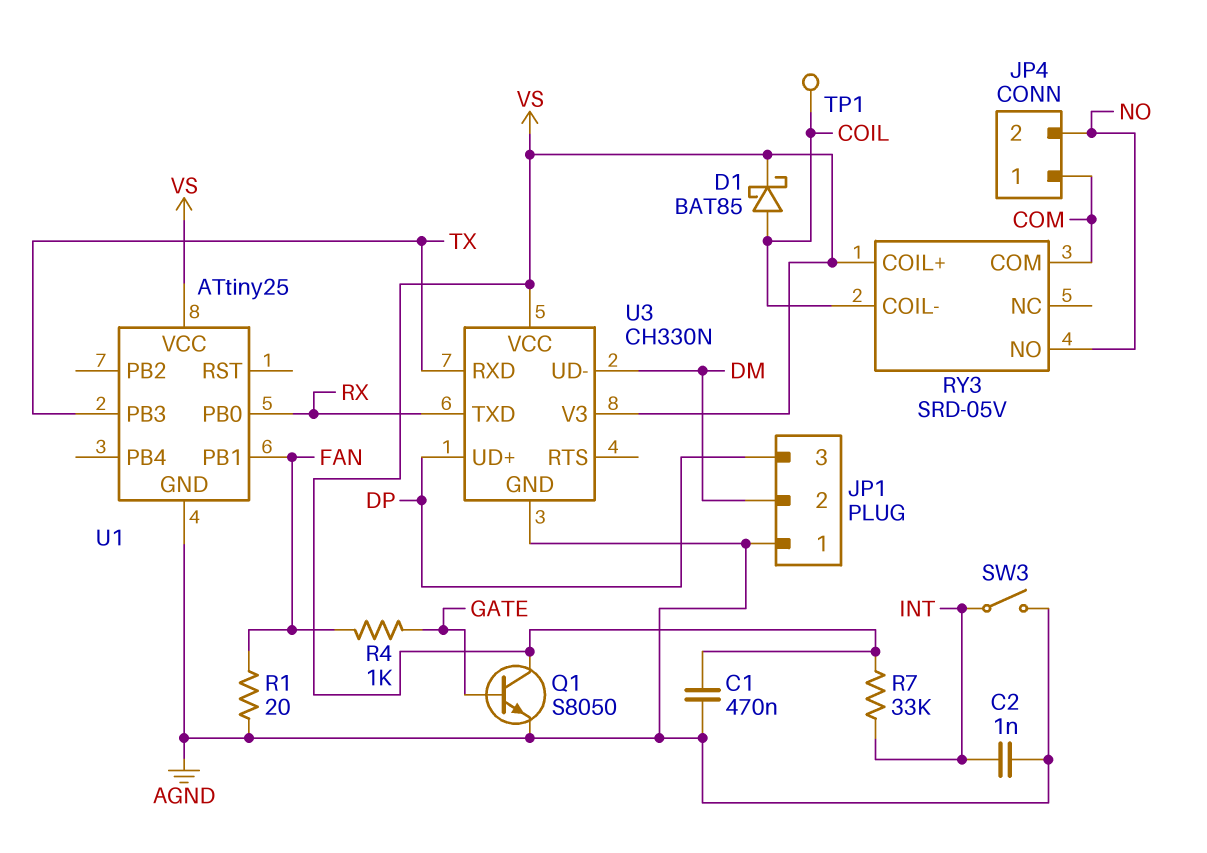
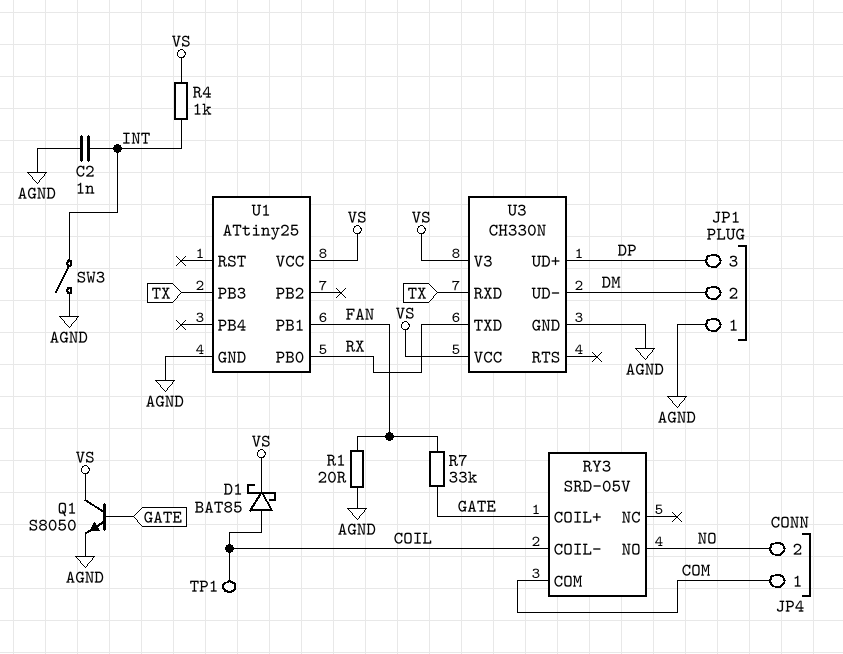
C1: 470nF (AGND, VS) -> none
R4: 1k (FAN, GATE) -> 1k (INT, VS)
R7: 33k (INT, VS) -> 33k (FAN, GATE)
RY3 pin COIL+: VS -> GATE

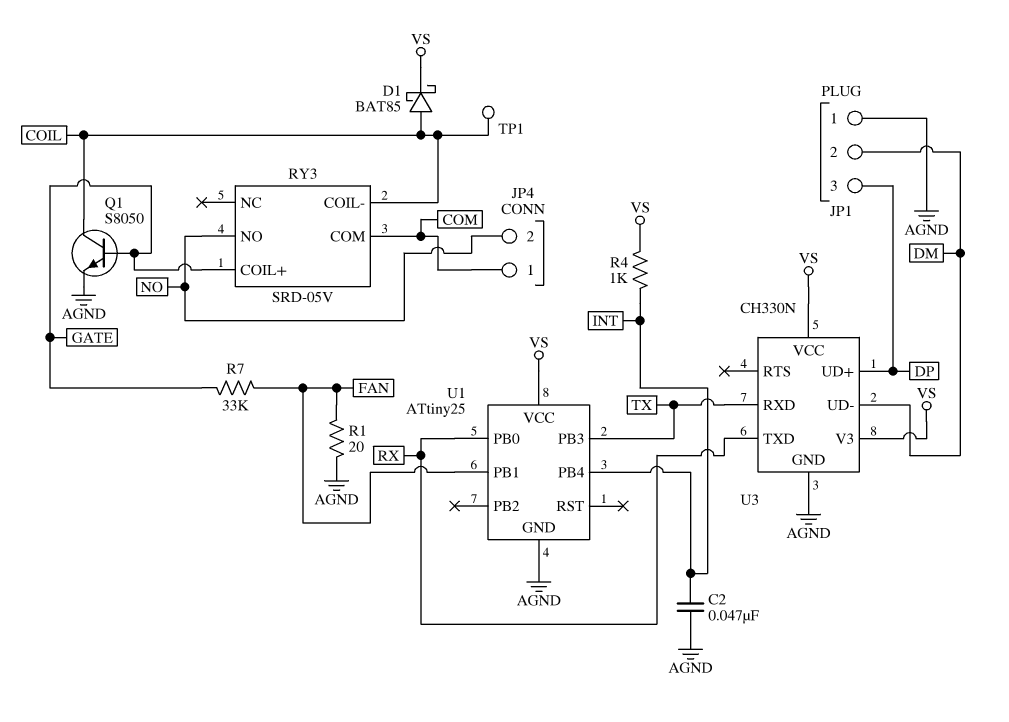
C2: 1nF (AGND, INT) -> 47nF (AGND, INT)
Q1: NPN S8050 (B GATE, C VS, E AGND) -> NPN S8050 (B GATE, C COIL, E AGND)
SW3: switch (AGND, INT) -> none
U1 pin PB4: none -> INT

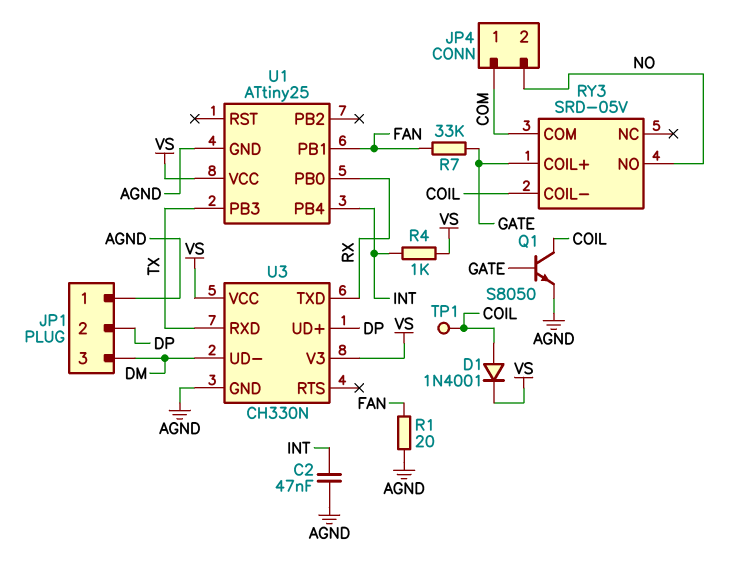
D1: schottky BAT85 (A COIL, K VS) -> diode 1N4001 (A COIL, K VS)
JP1 pin 2: DM -> DP
JP1 pin 3: DP -> DM

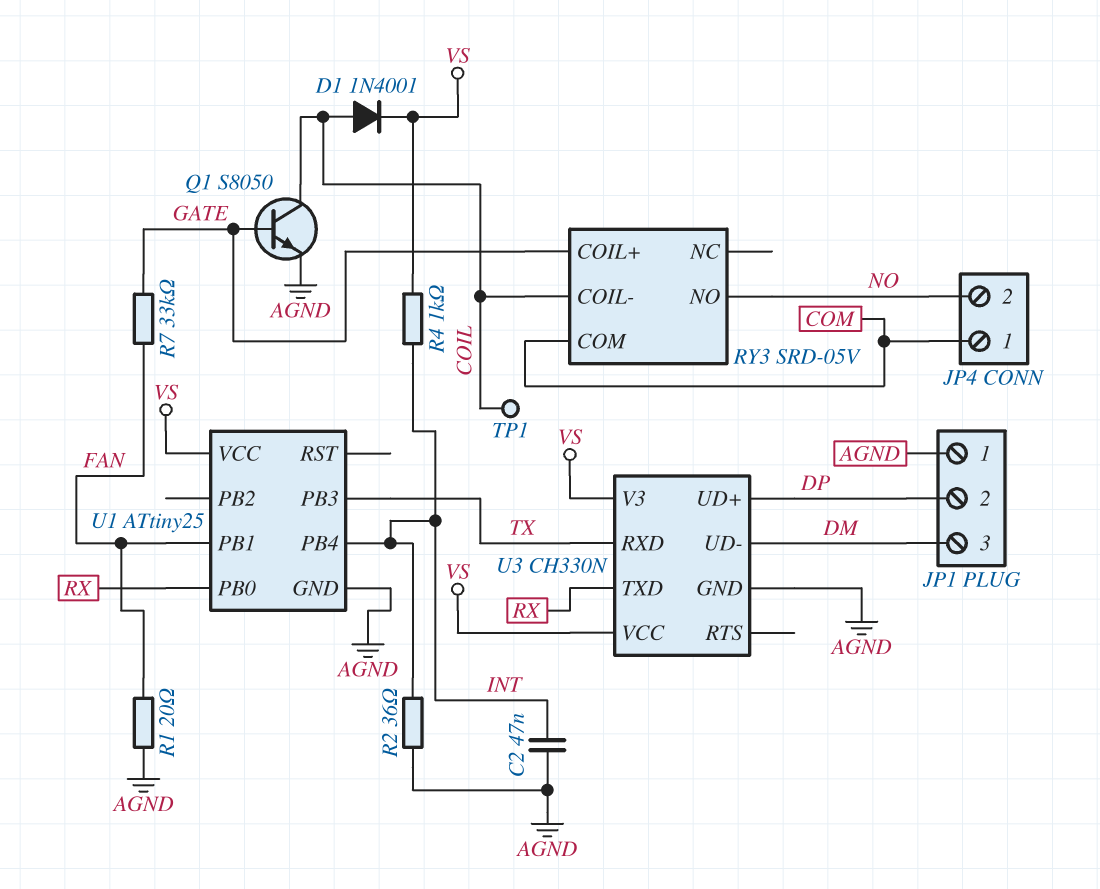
R2: none -> 36 (AGND, INT)

